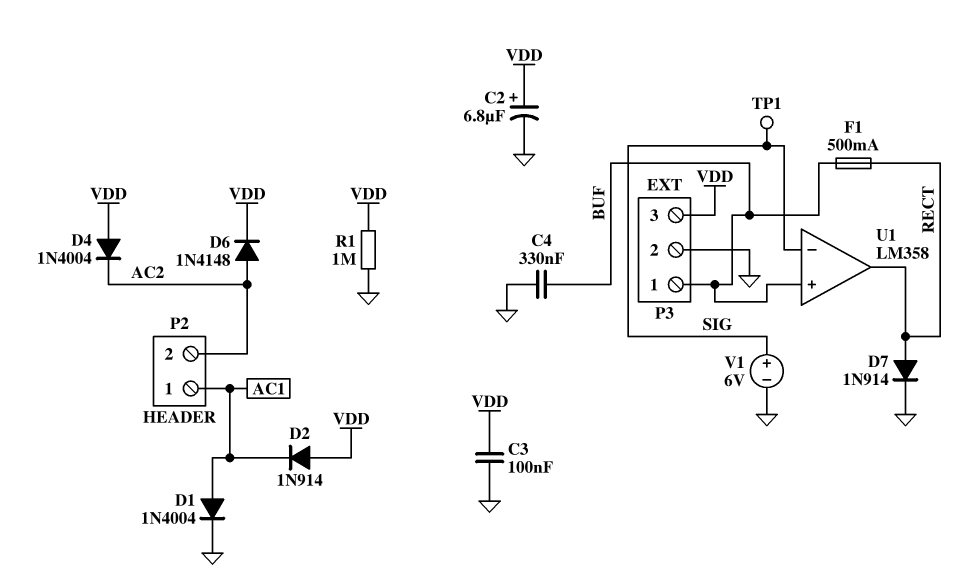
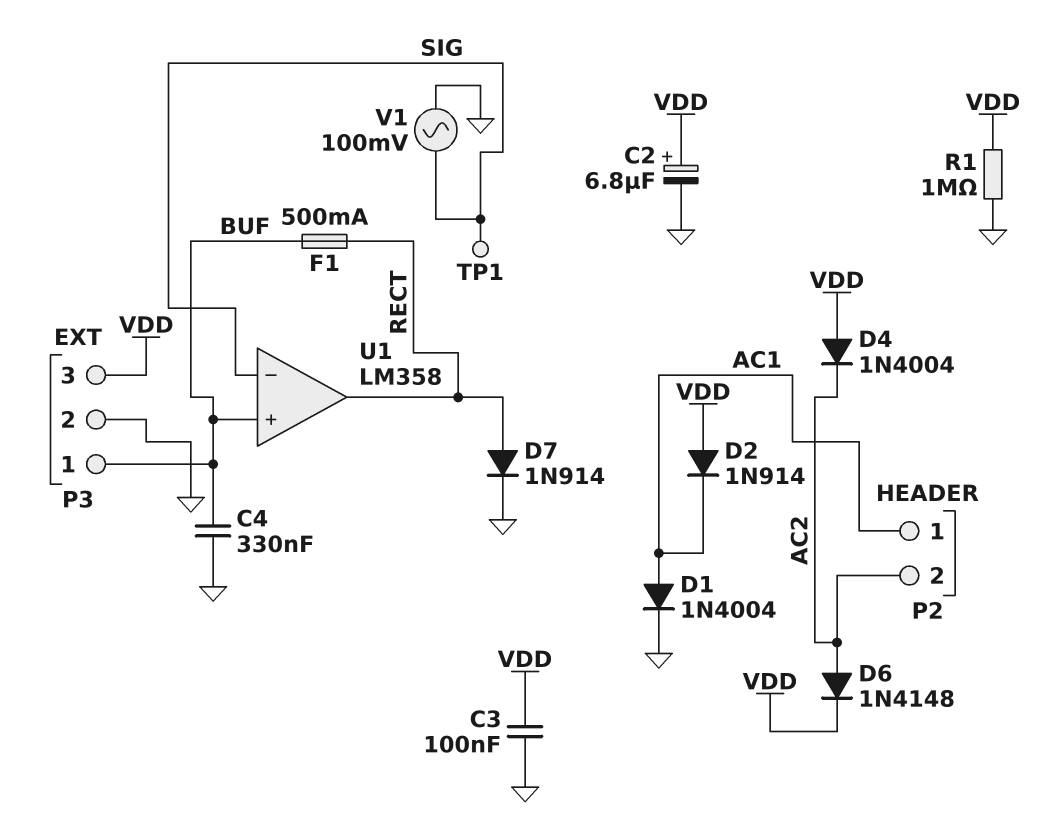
V1: 6V (plus SIG, minus GND) -> AC 100mV (GND, SIG)

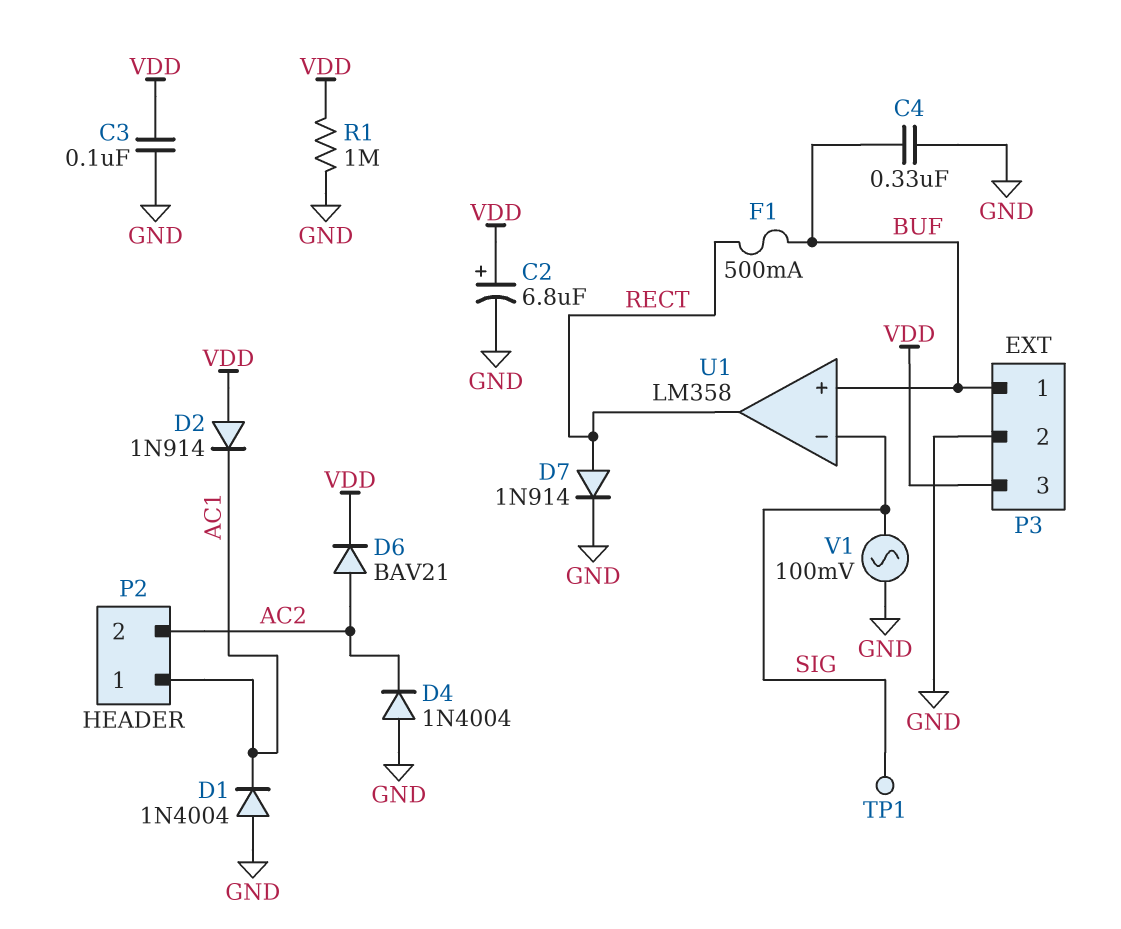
D1: diode 1N4004 (A AC1, K GND) -> diode 1N4004 (A GND, K AC1)
D4: diode 1N4004 (A VDD, K AC2) -> diode 1N4004 (A GND, K AC2)
D6: diode 1N4148 (A AC2, K VDD) -> diode BAV21 (A AC2, K VDD)

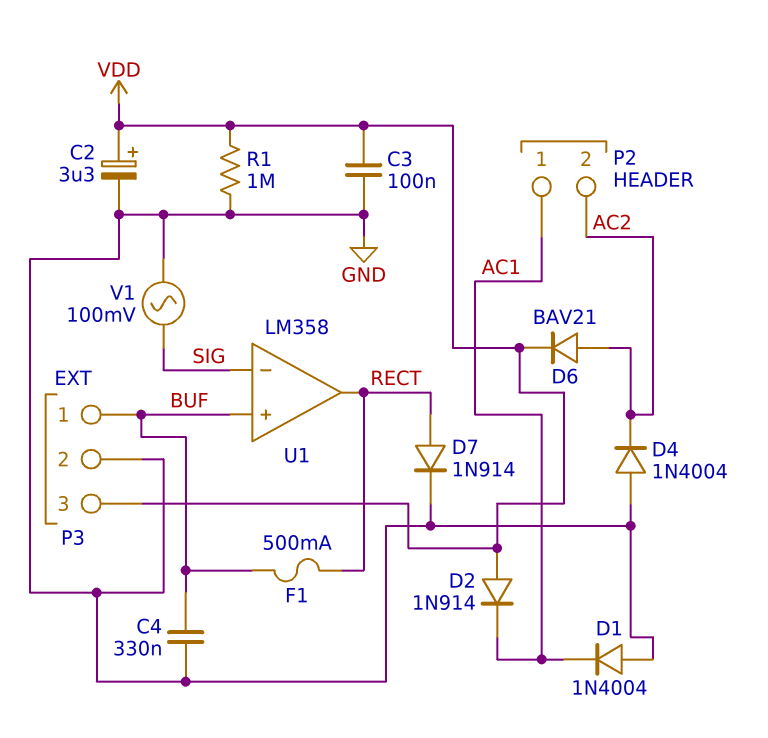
C2: 6.8uF (plus VDD, minus GND) -> 3.3uF (plus VDD, minus GND)
TP1: test point (SIG) -> none

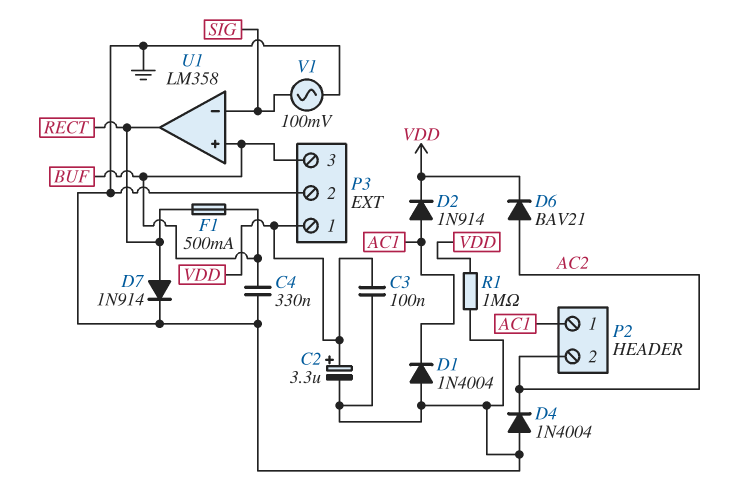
D2: diode 1N914 (A VDD, K AC1) -> diode 1N914 (A AC1, K VDD)
P3 pin 1: BUF -> VDD
P3 pin 3: VDD -> BUF

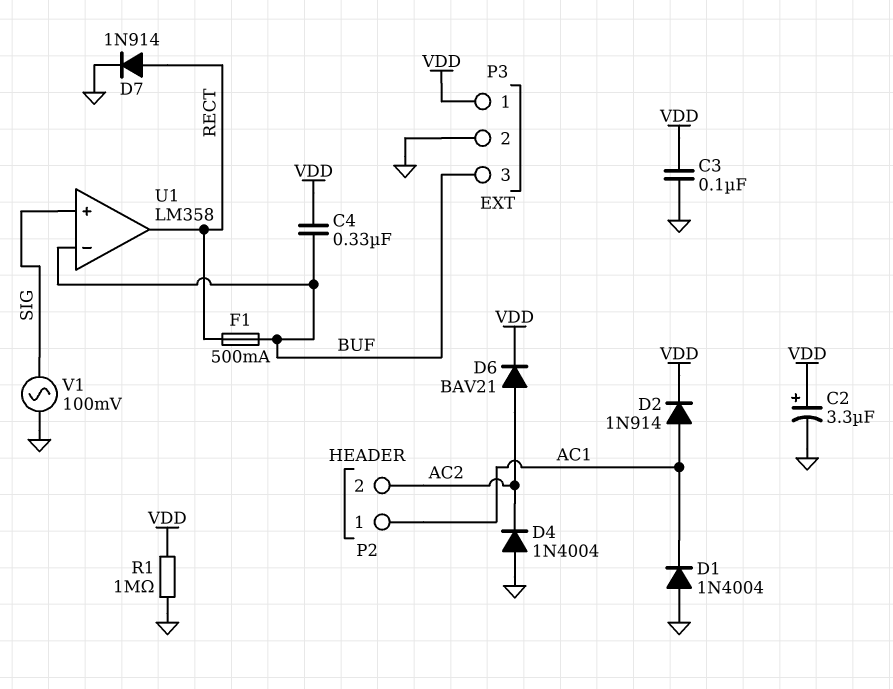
C4: 330nF (BUF, GND) -> 330nF (BUF, VDD)
U1 pin in+: BUF -> SIG
U1 pin in-: SIG -> BUF

